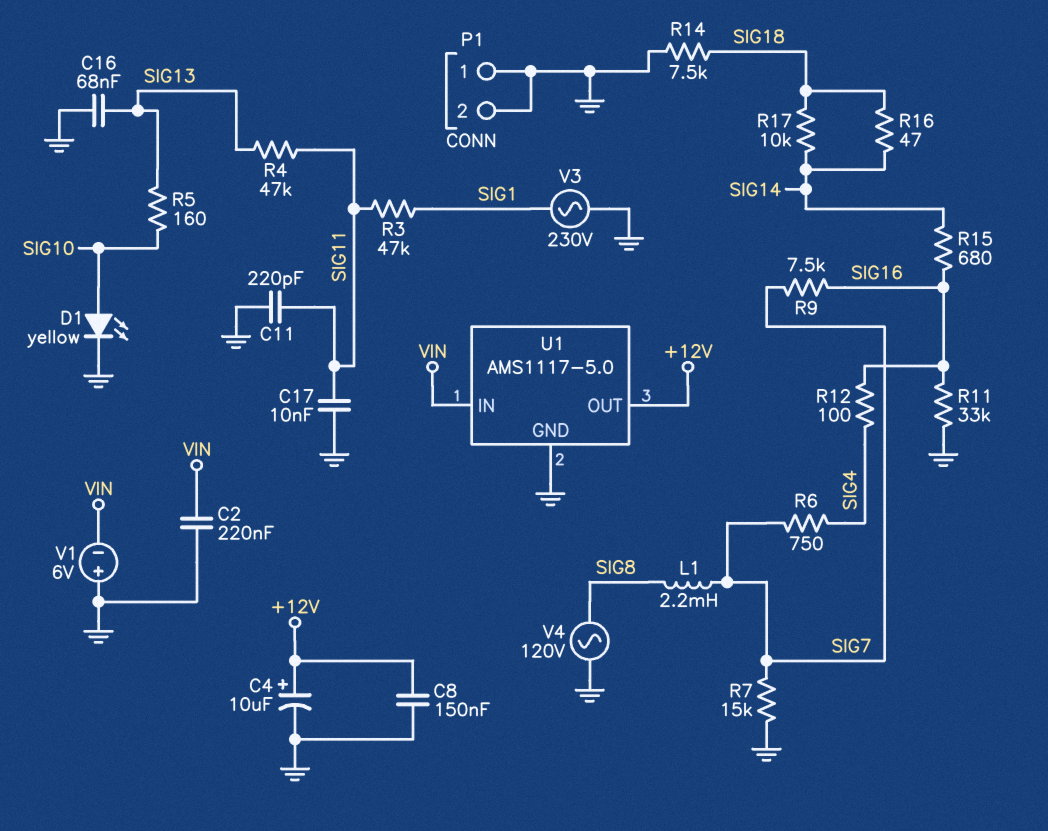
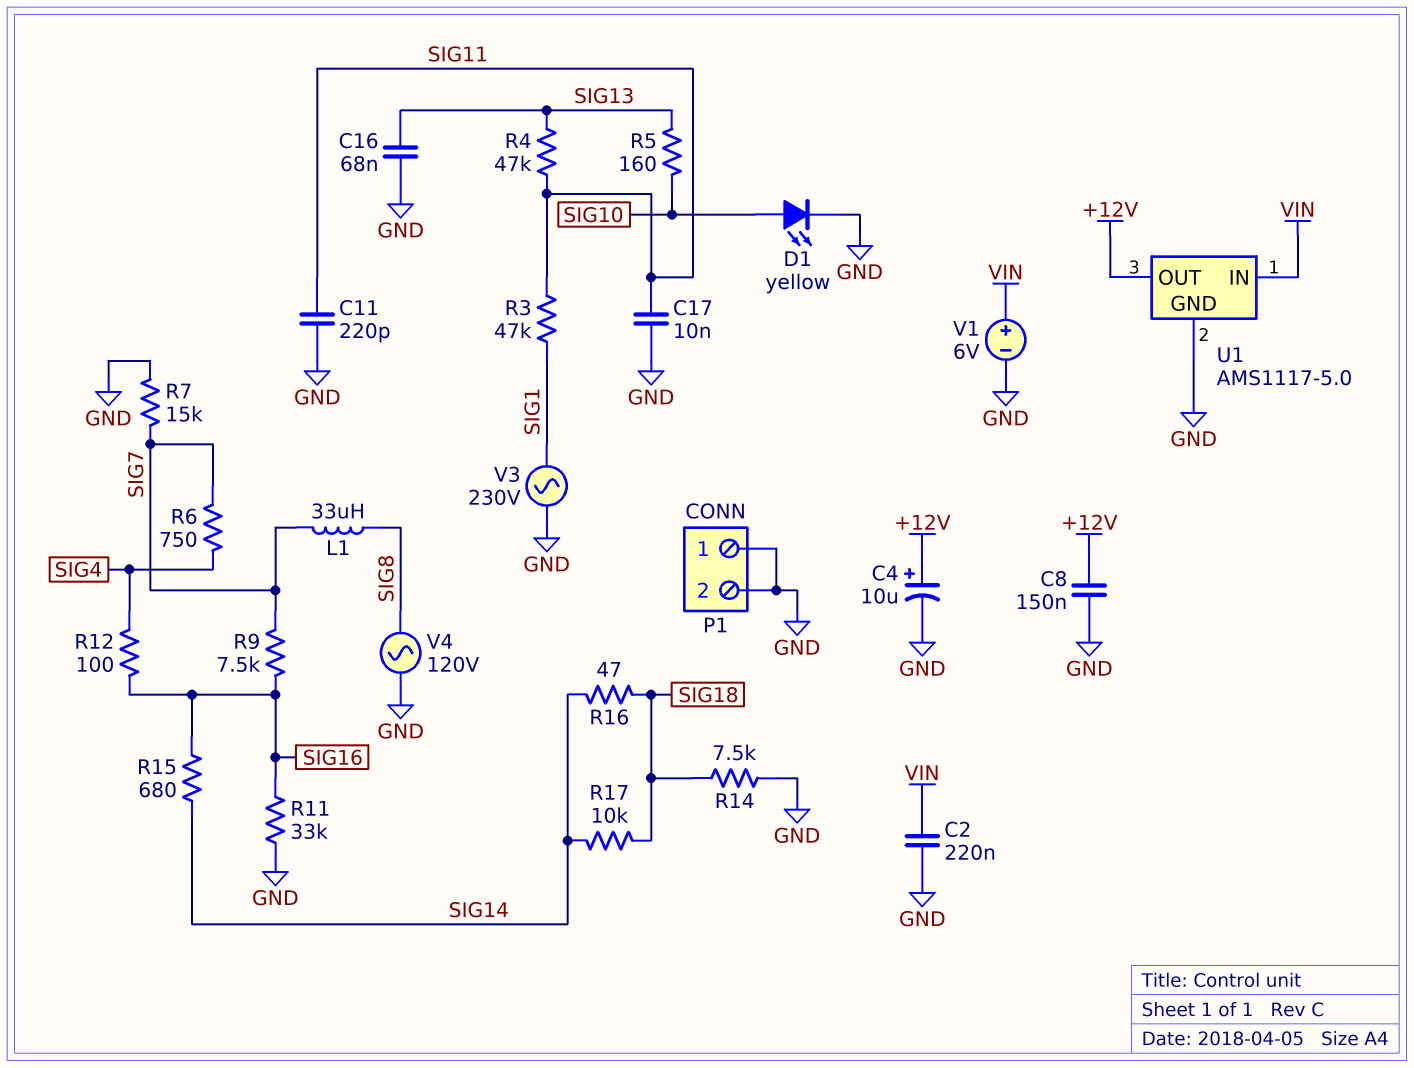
L1: 2.2mH (SIG7, SIG8) -> 33uH (SIG7, SIG8)
V1: 6V (plus GND, minus VIN) -> 6V (plus VIN, minus GND)

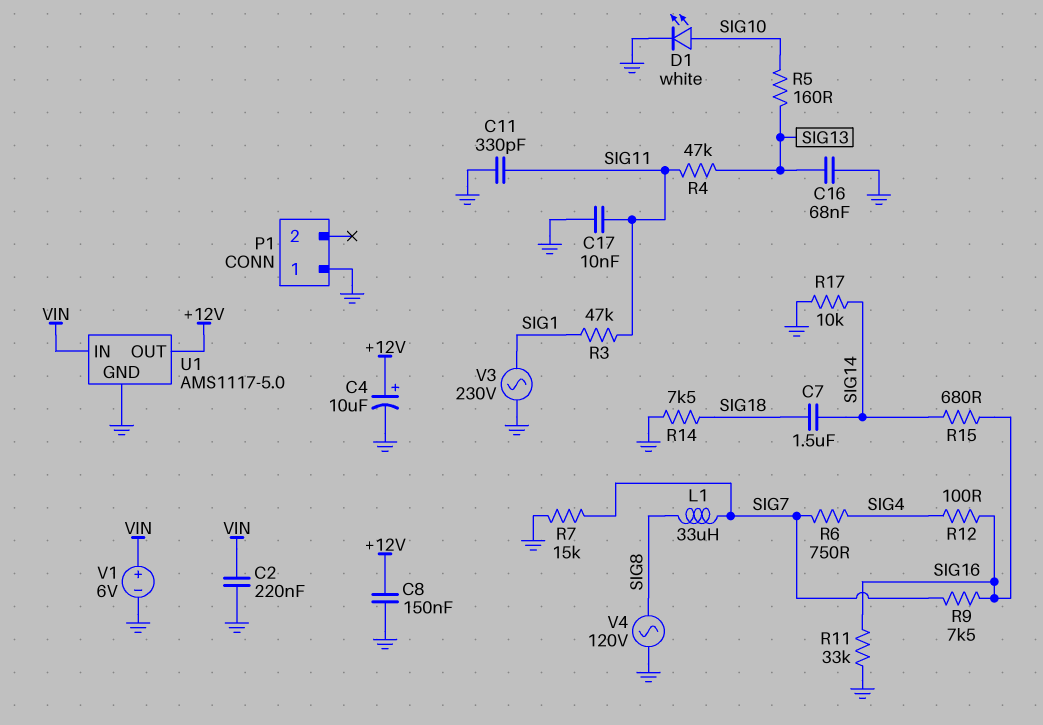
C7: none -> 1.5uF (SIG14, SIG18)
C11: 220pF (GND, SIG11) -> 330pF (GND, SIG11)
D1: LED yellow (A SIG10, K GND) -> LED white (A SIG10, K GND)
P1 pin 2: GND -> none
R16: 47 (SIG14, SIG18) -> none
R17: 10k (SIG14, SIG18) -> 10k (GND, SIG14)

